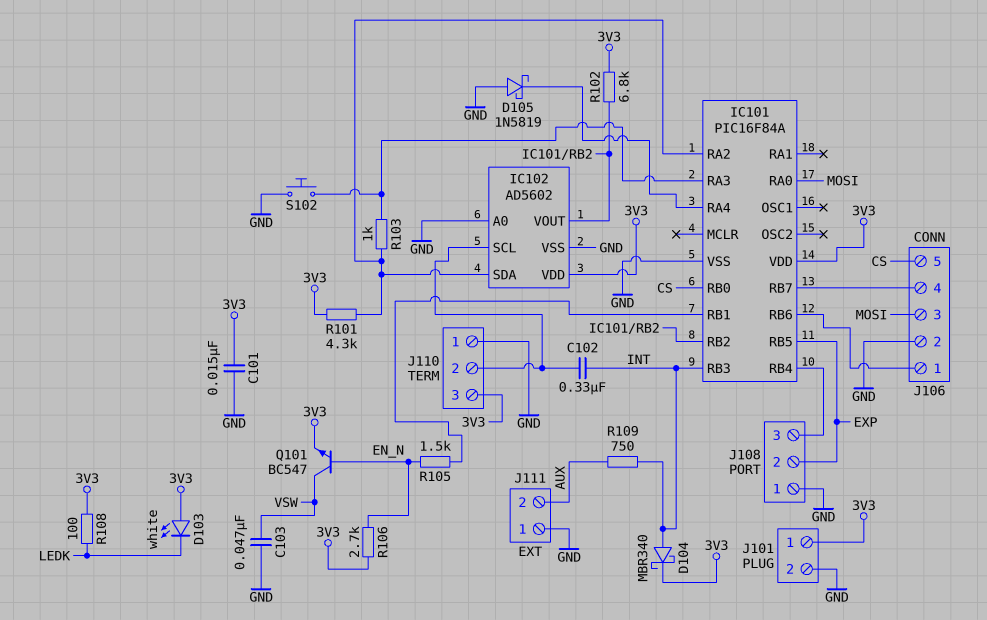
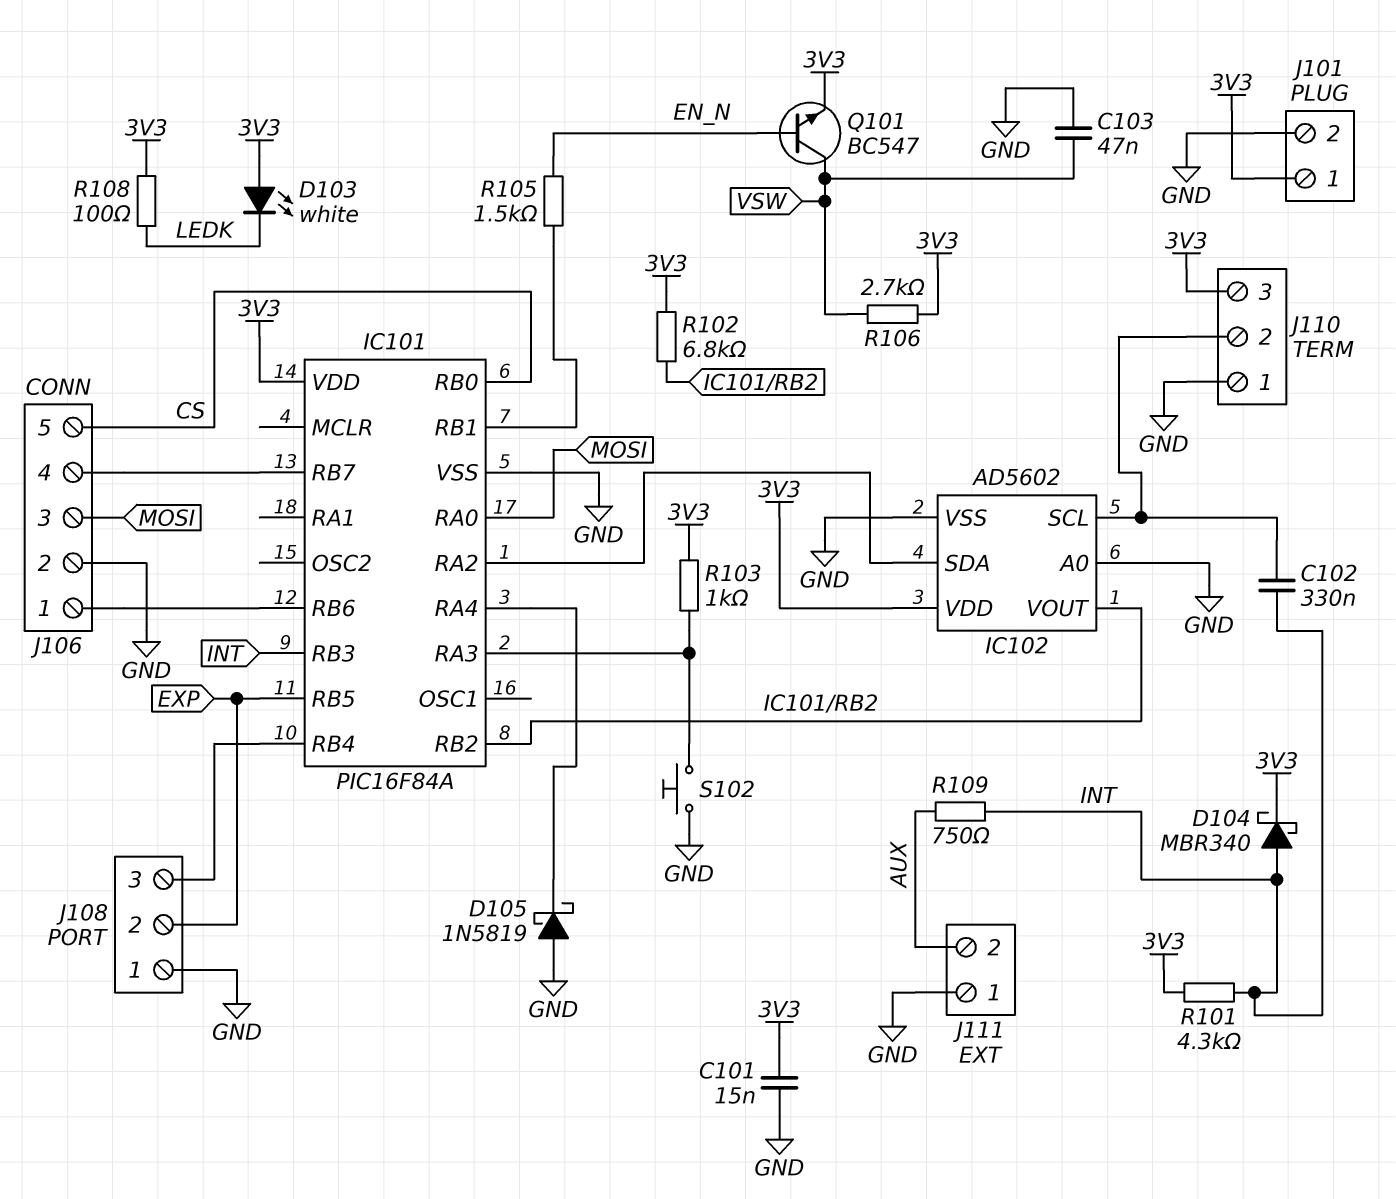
R101: 4.3k (3V3, IC101/RA2) -> 4.3k (3V3, INT)
R103: 1k (IC101/RA2, IC101/RA3) -> 1k (3V3, IC101/RA3)
R106: 2.7k (3V3, EN_N) -> 2.7k (3V3, VSW)

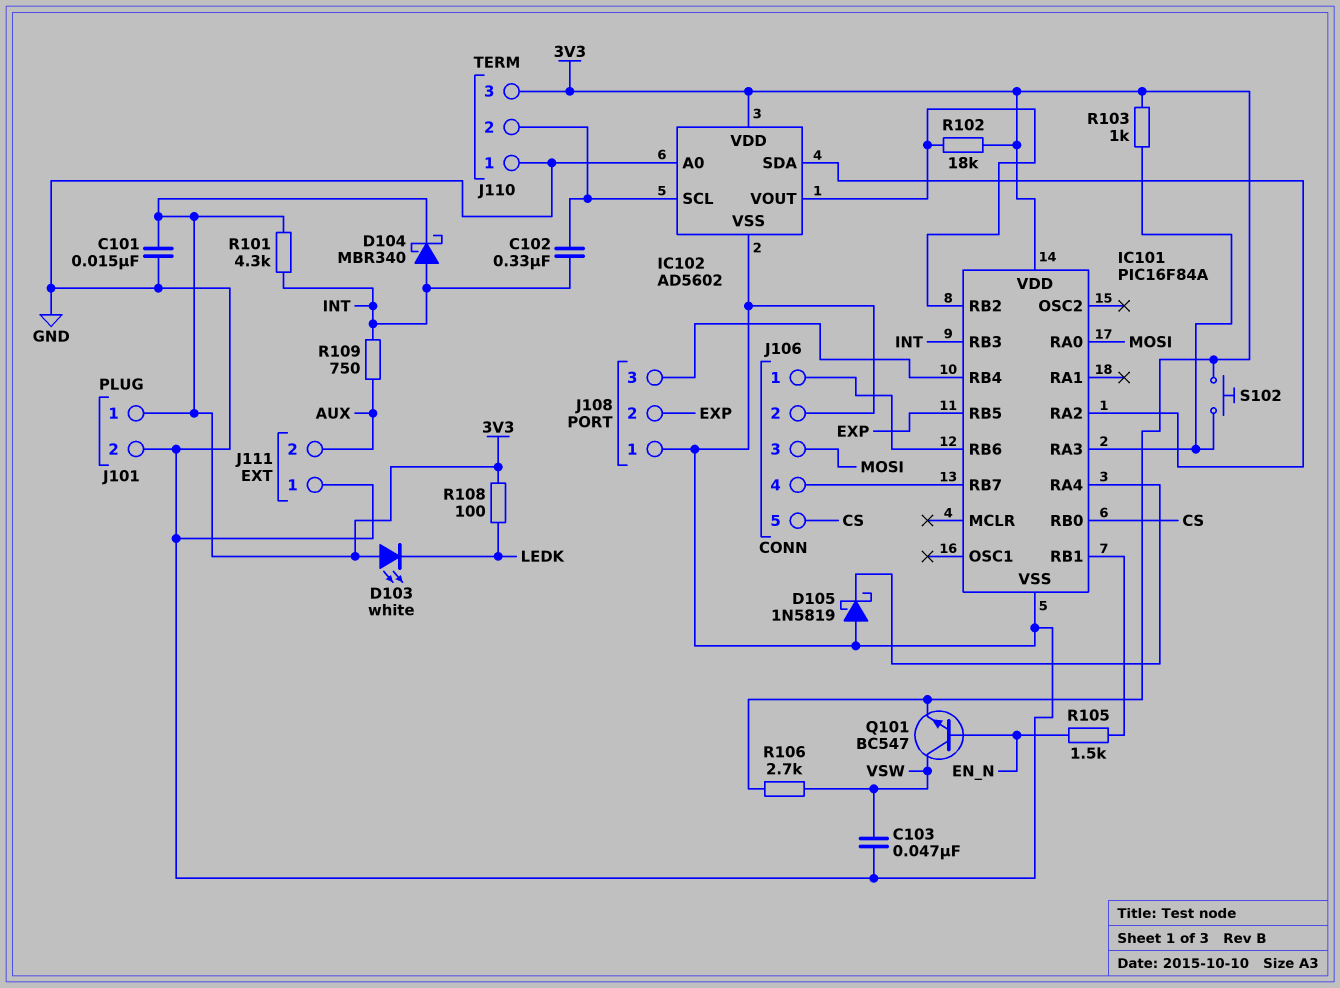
R102: 6.8k (3V3, IC101/RB2) -> 18k (3V3, IC101/RB2)
S102: button (GND, IC101/RA3) -> button (3V3, IC101/RA3)

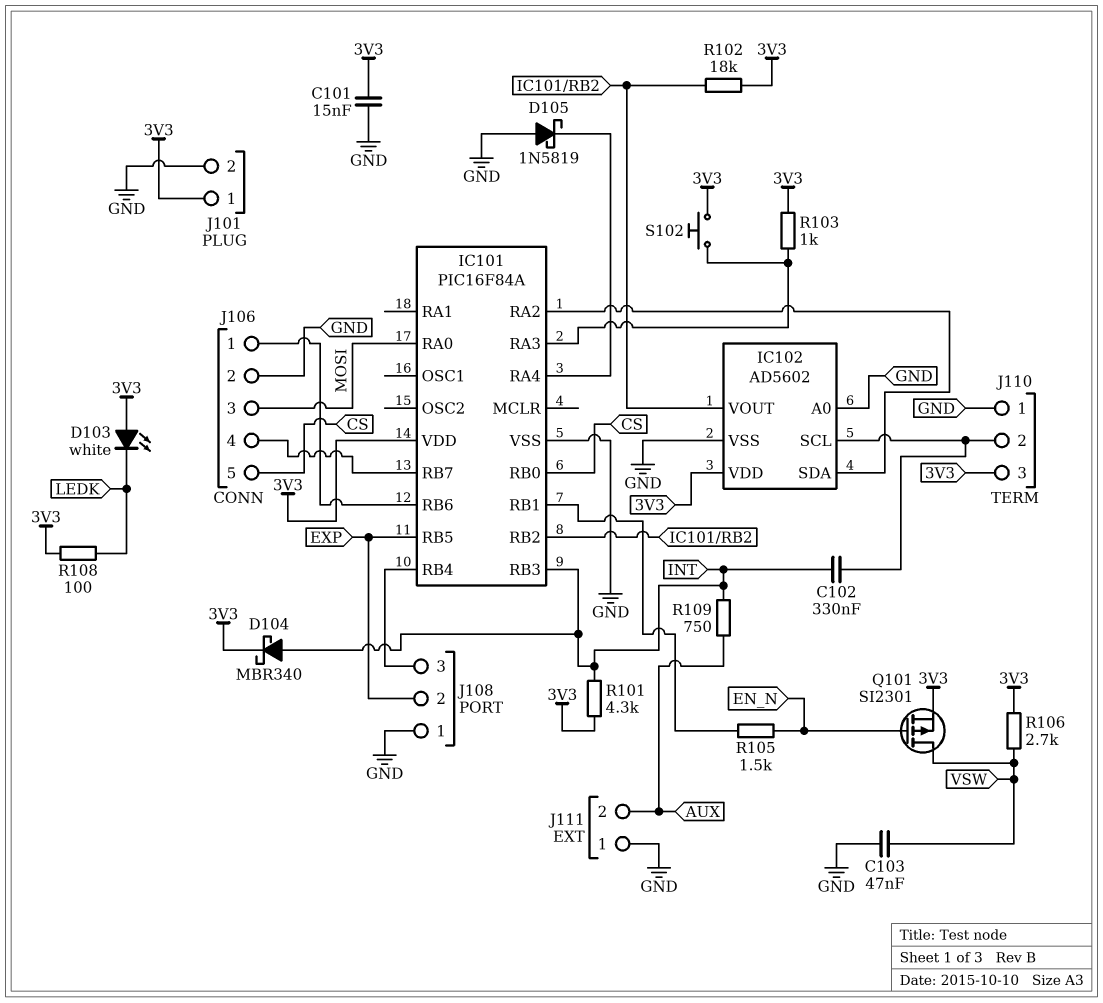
Q101: NPN BC547 (B EN_N, C VSW, E 3V3) -> PMOS SI2301 (G EN_N, D VSW, S 3V3)

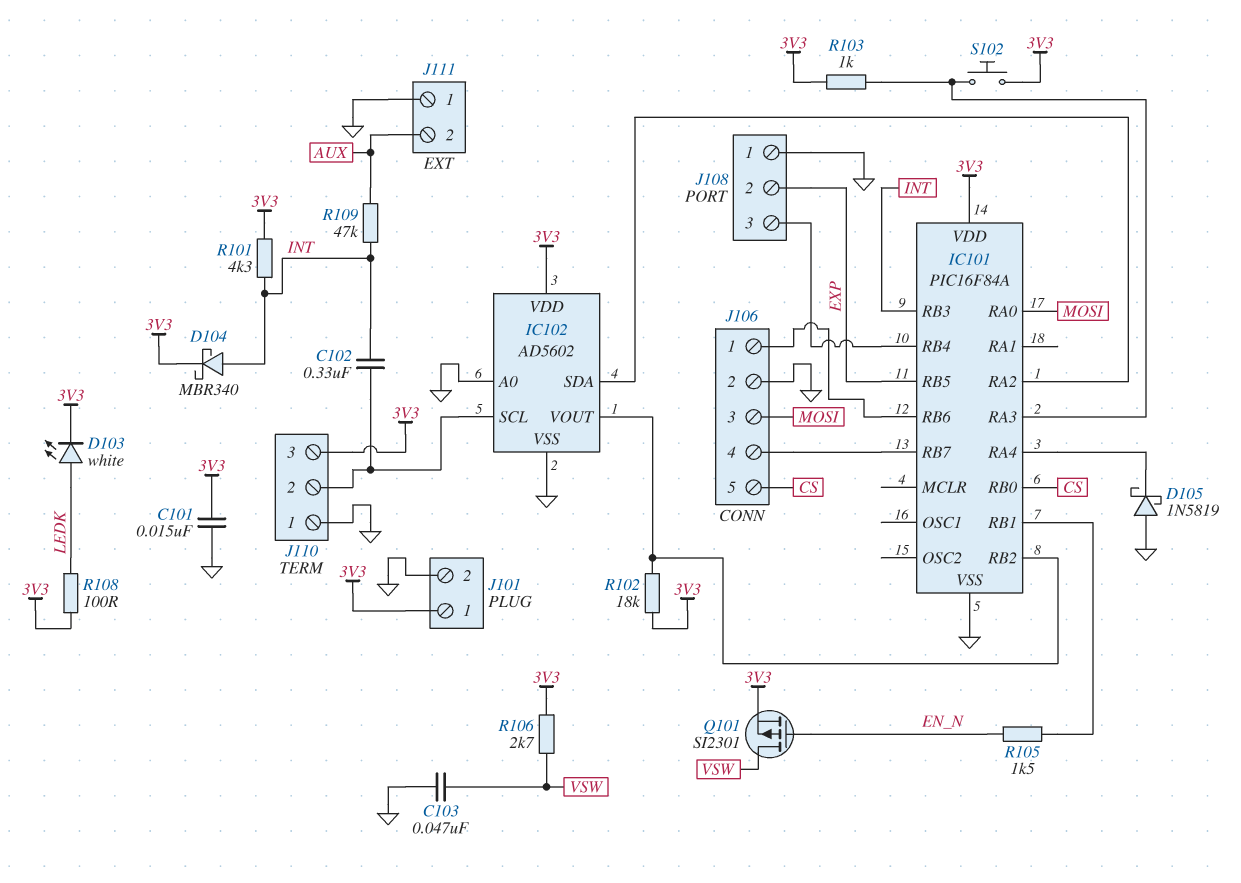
D103: LED white (A 3V3, K LEDK) -> LED white (A LEDK, K 3V3)
R109: 750 (AUX, INT) -> 47k (AUX, INT)

